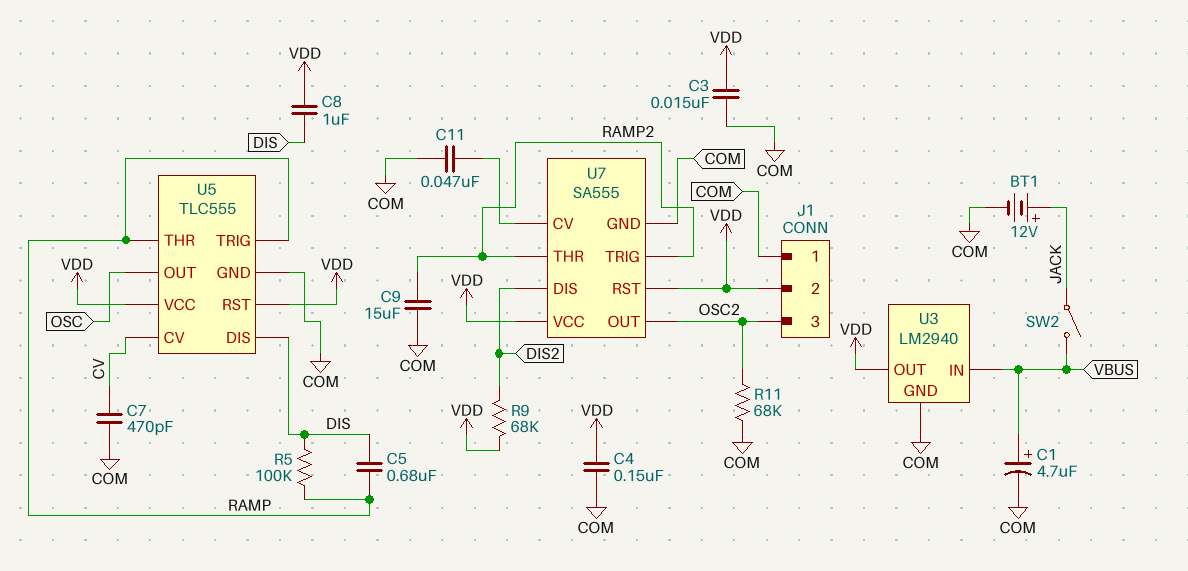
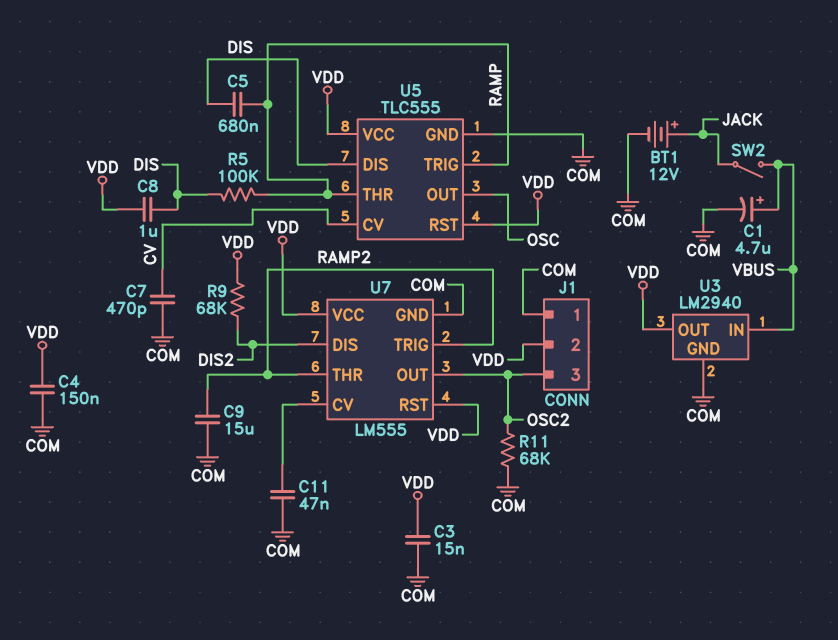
U7: SA555 -> LM555

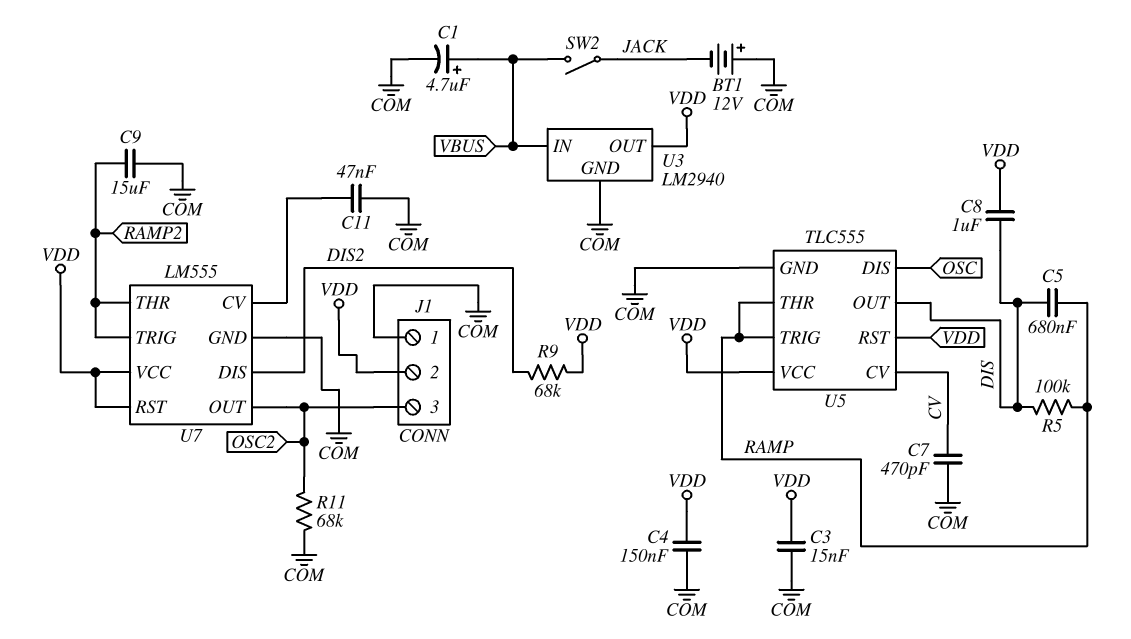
BT1: 12V (plus JACK, minus COM) -> 12V (plus COM, minus JACK)
U5 pin DIS: DIS -> OSC
U5 pin OUT: OSC -> DIS

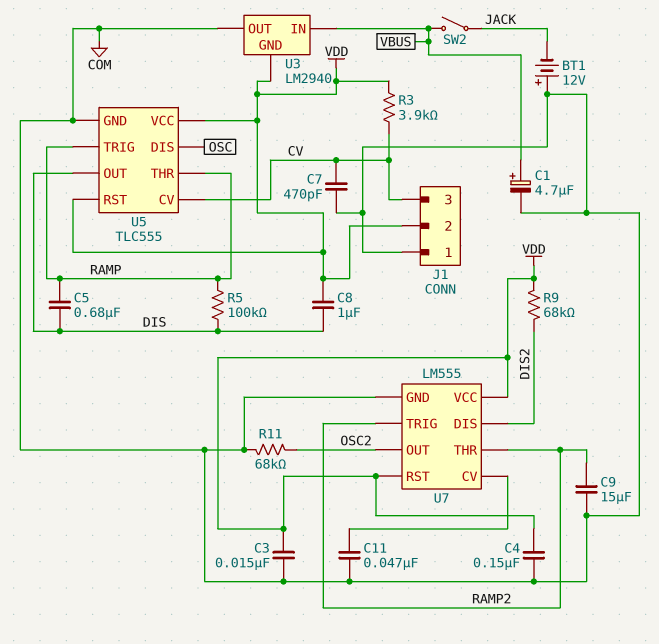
J1 pin 3: OSC2 -> CV
R3: none -> 3.9k (CV, VDD)
U3 pin GND: COM -> VDD
U3 pin OUT: VDD -> COM

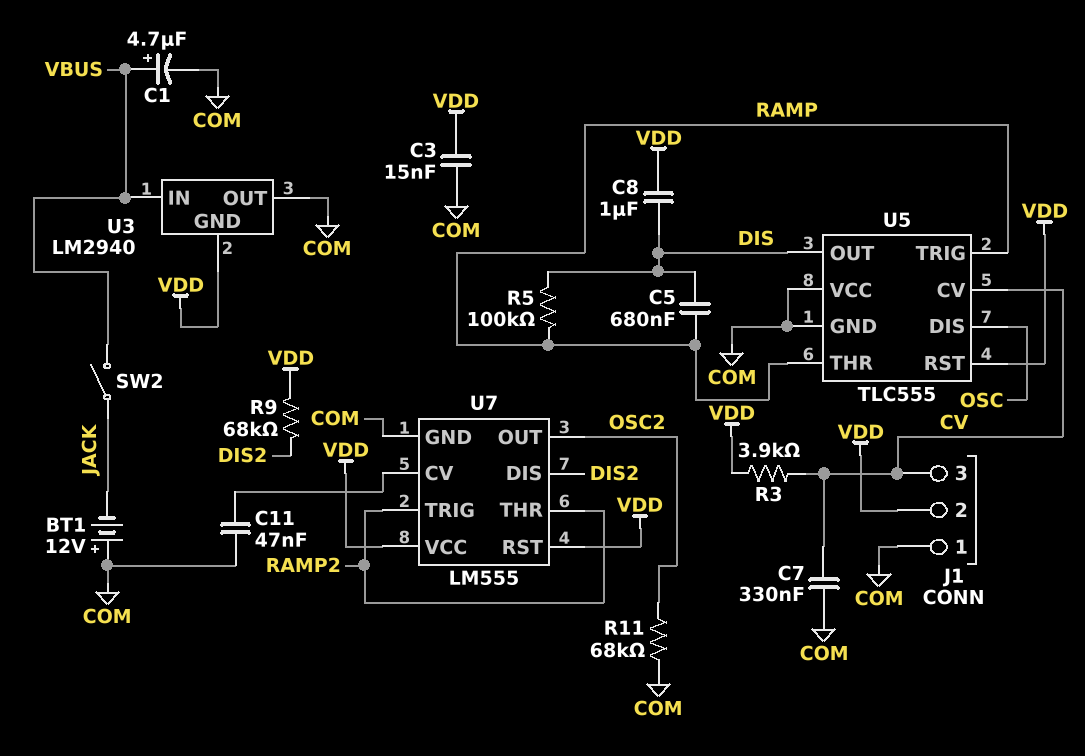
C4: 150nF (COM, VDD) -> none
C7: 470pF (COM, CV) -> 330nF (COM, CV)
C9: 15uF (COM, RAMP2) -> none
U5 pin VCC: VDD -> COM

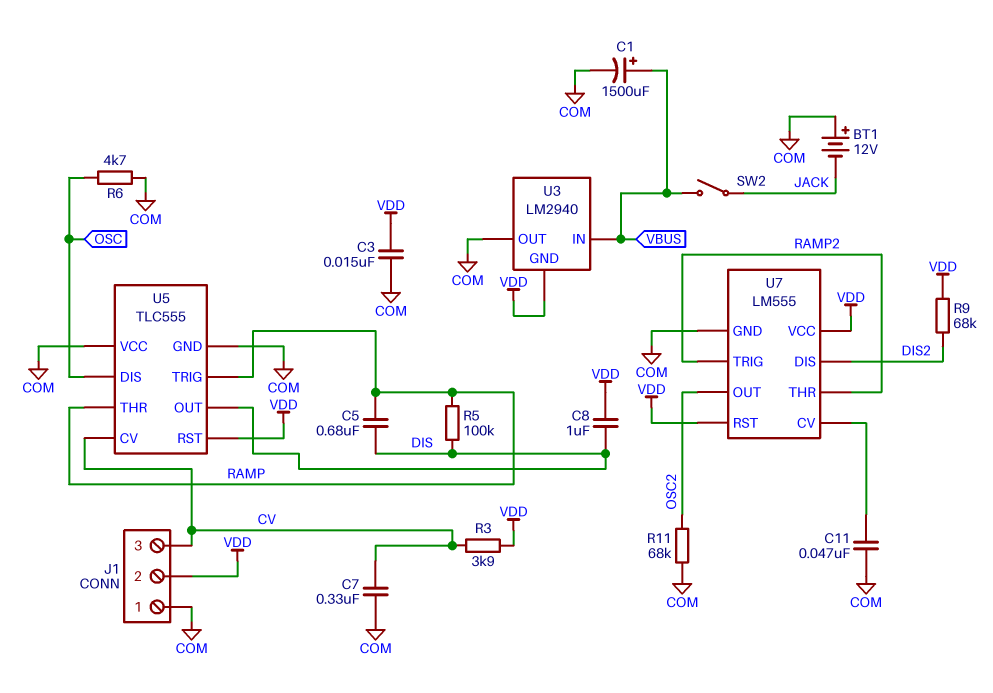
C1: 4.7uF (plus VBUS, minus COM) -> 1500uF (plus VBUS, minus COM)
R6: none -> 4.7k (COM, OSC)

